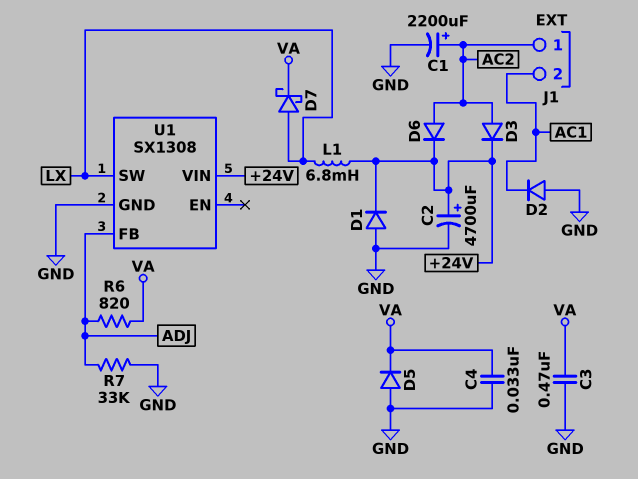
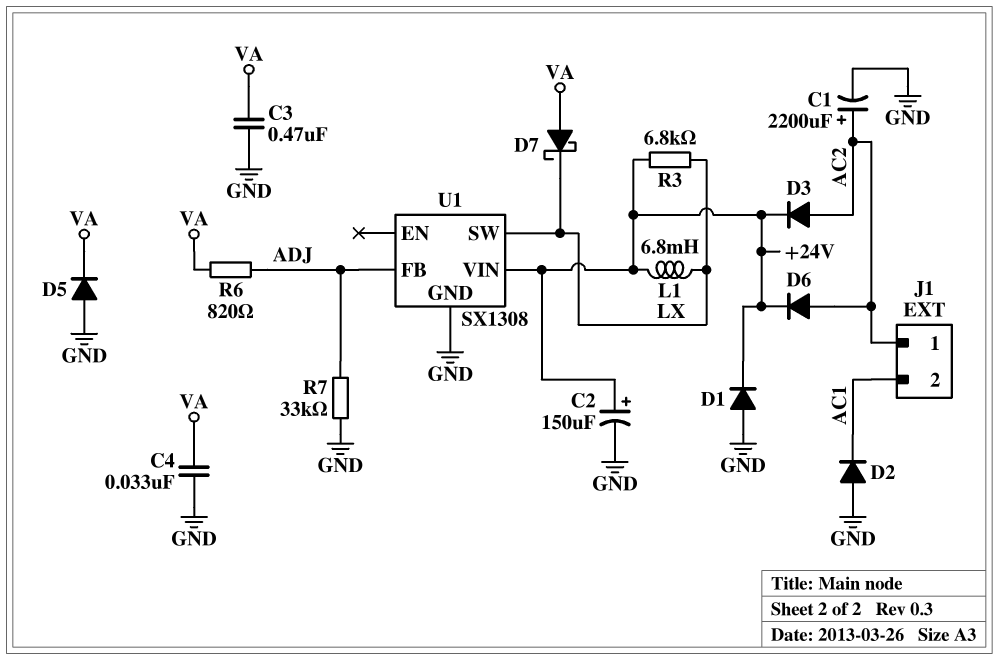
C2: 4700uF (plus +24V, minus GND) -> 150uF (plus +24V, minus GND)
D7: schottky (A LX, K VA) -> schottky (A VA, K LX)
R3: none -> 6.8k (+24V, LX)

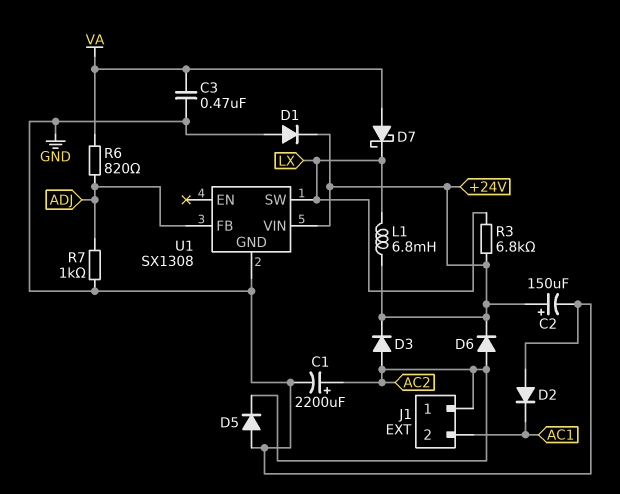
C4: 33nF (GND, VA) -> none
D5: diode (A GND, K VA) -> diode (A GND, K AC2)
R7: 33k (ADJ, GND) -> 1k (ADJ, GND)

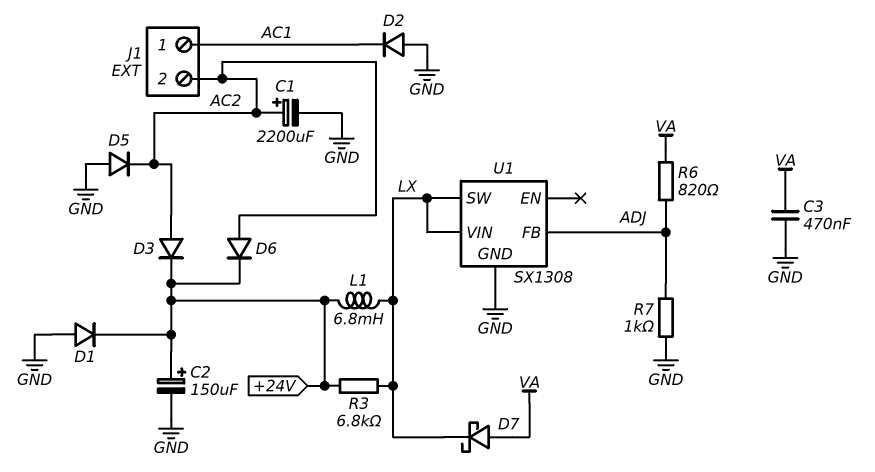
J1 pin 1: AC2 -> AC1
J1 pin 2: AC1 -> AC2
U1 pin VIN: +24V -> LX

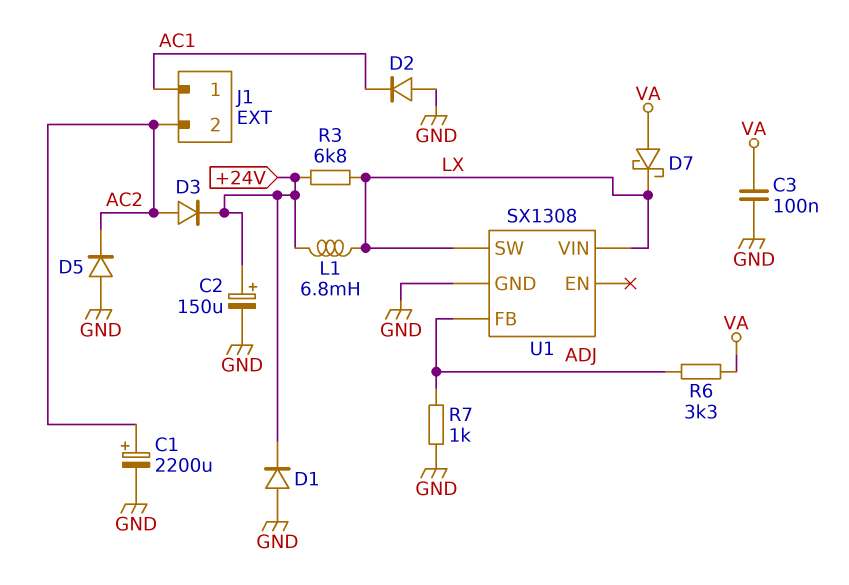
C3: 470nF (GND, VA) -> 100nF (GND, VA)
D6: diode (A AC2, K +24V) -> none
R6: 820 (ADJ, VA) -> 3.3k (ADJ, VA)

